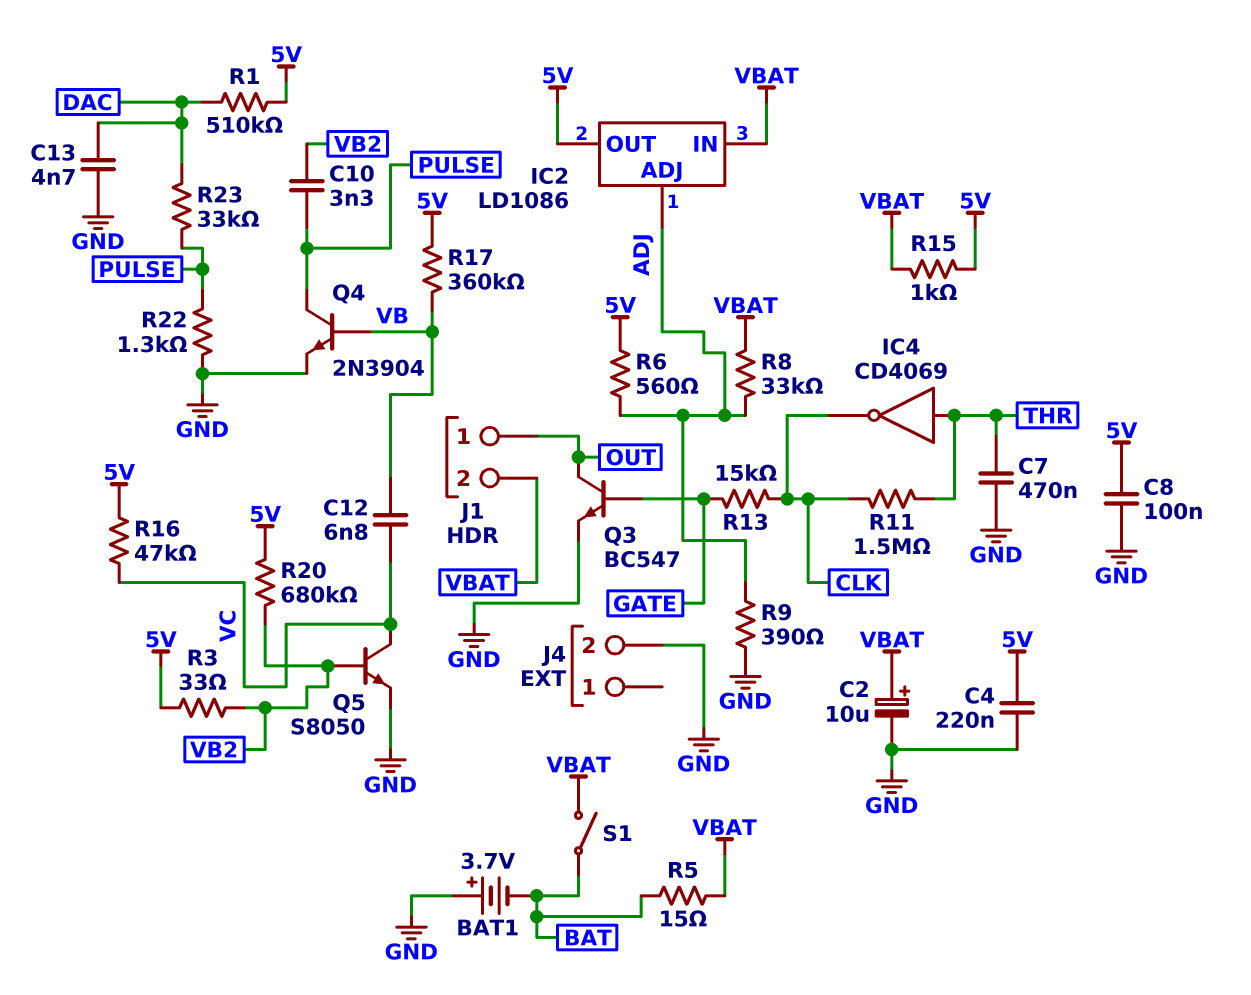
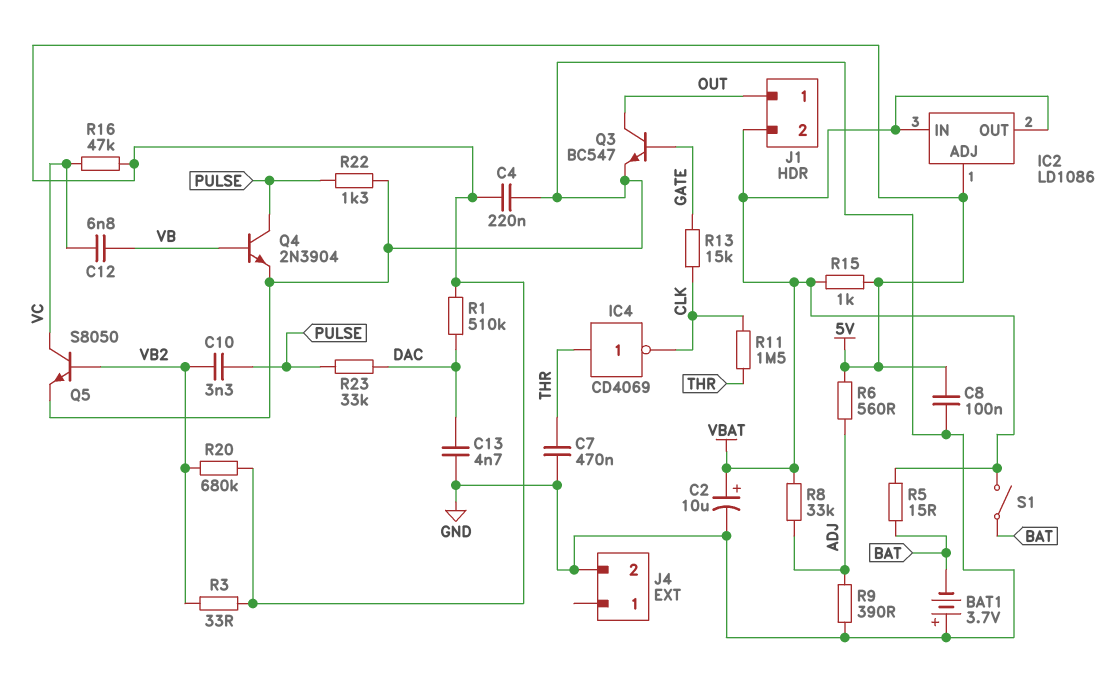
IC2 pin ADJ: ADJ -> 5V
IC2 pin OUT: 5V -> VBAT
R17: 360k (5V, VB) -> none

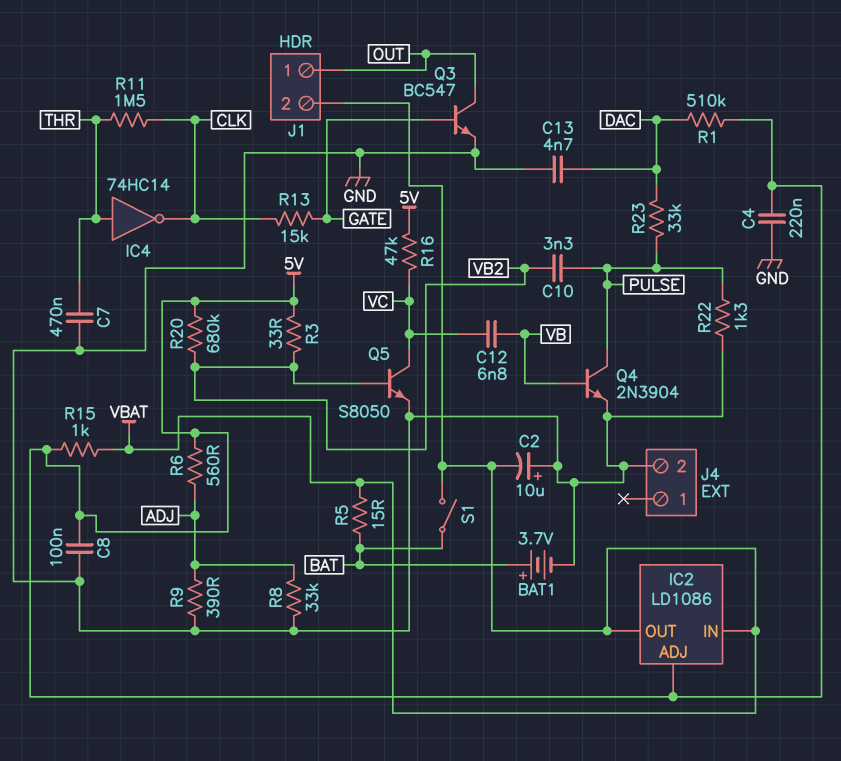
BAT1: 3.7V (plus GND, minus BAT) -> 3.7V (plus BAT, minus GND)
C2: 10uF (plus VBAT, minus GND) -> 10uF (plus GND, minus VBAT)
IC4: NOT CD4069 (in THR, out CLK) -> NOT 74HC14 (in THR, out CLK)
R8: 33k (ADJ, VBAT) -> 33k (ADJ, GND)

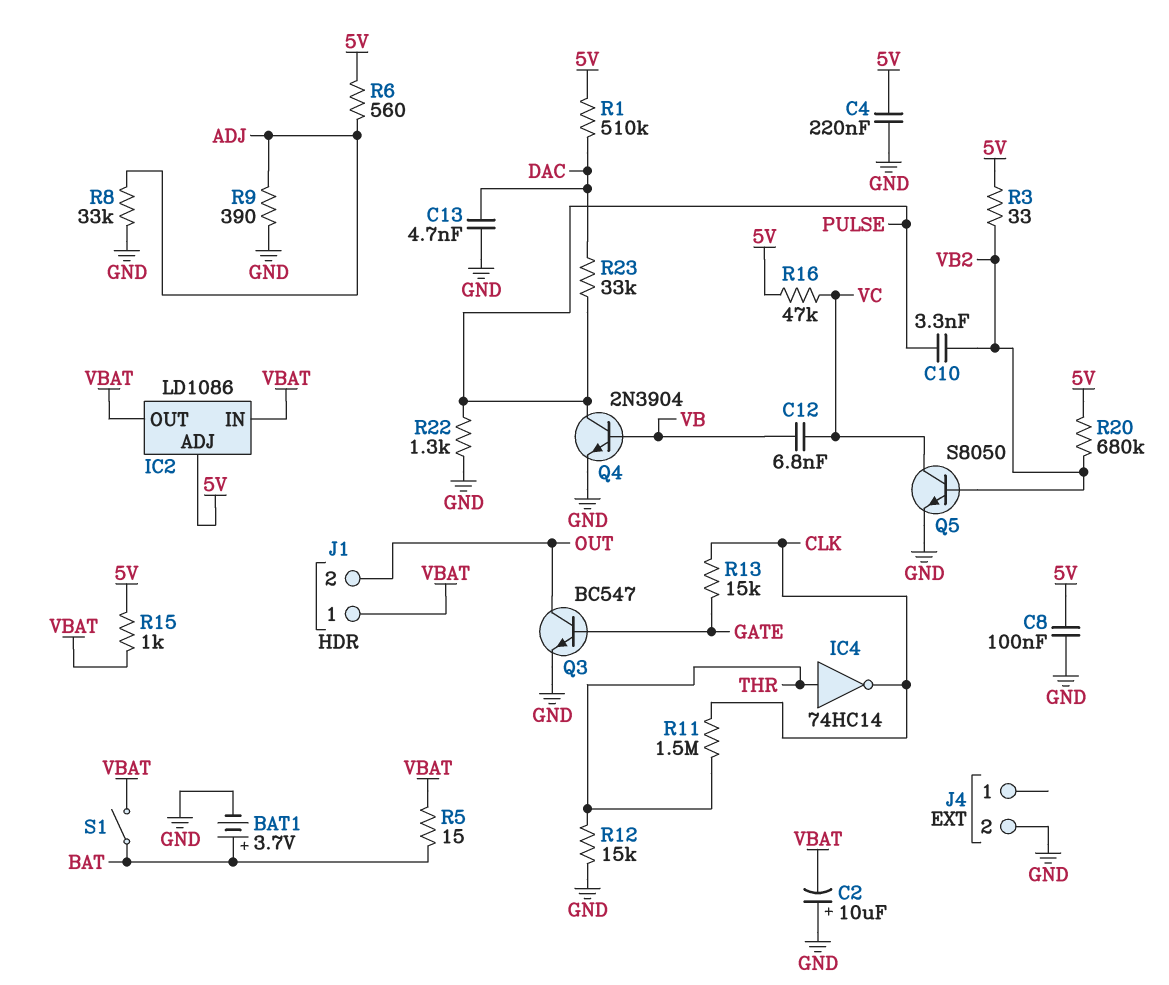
C7: 470nF (GND, THR) -> none
J1 pin 1: OUT -> VBAT
J1 pin 2: VBAT -> OUT
R12: none -> 15k (GND, THR)

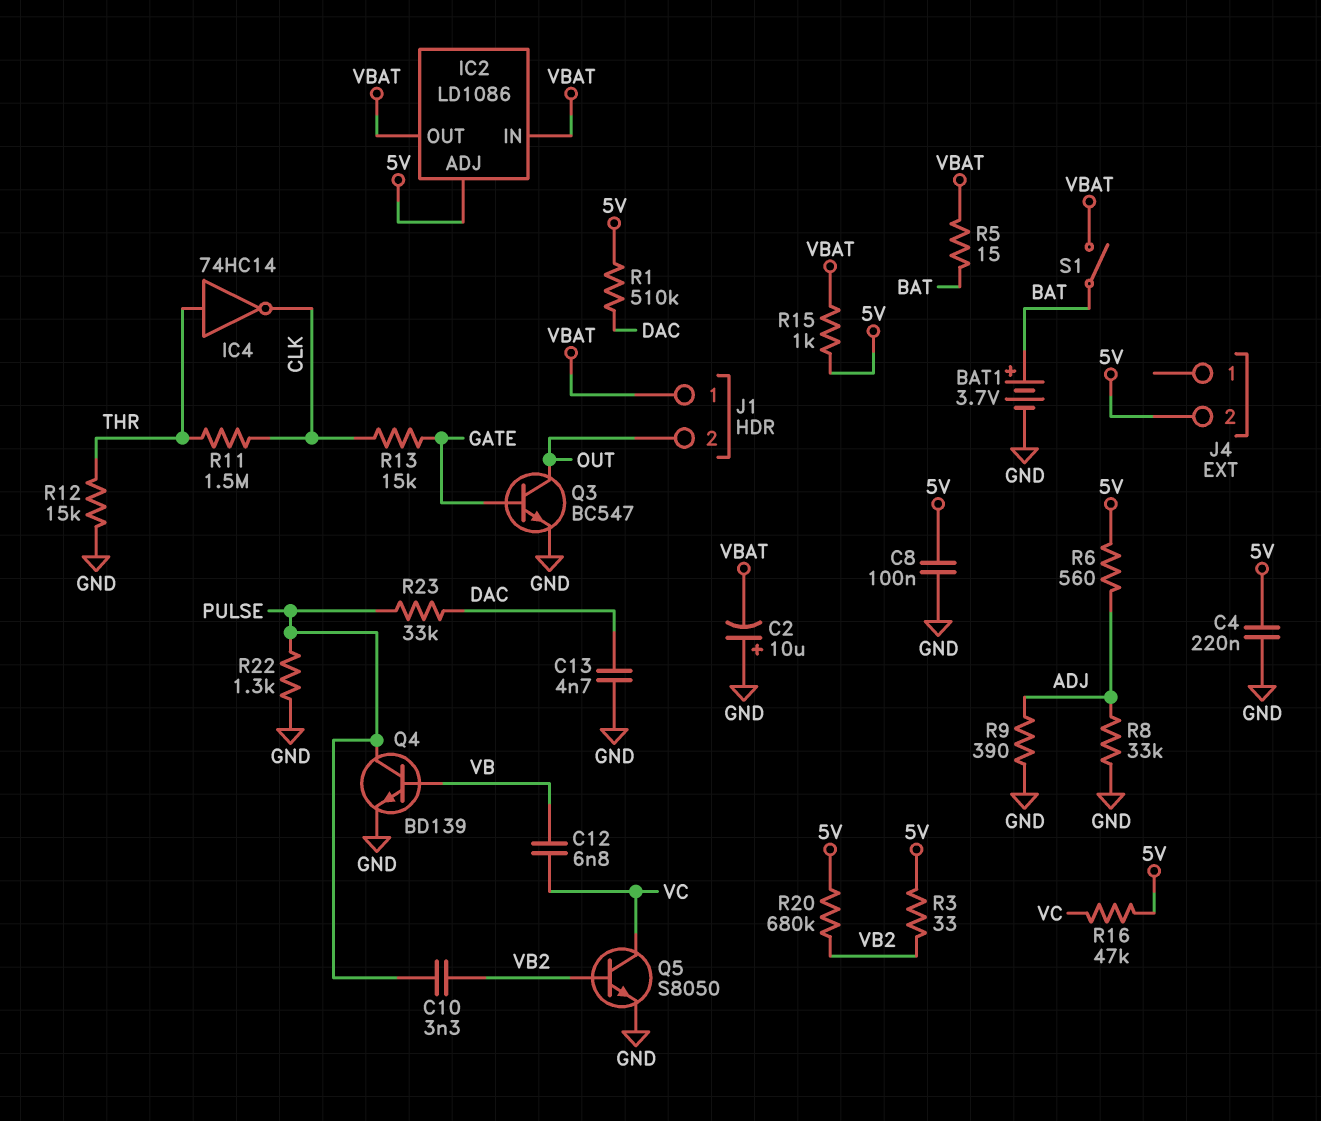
J4 pin 2: GND -> 5V
Q4: NPN 2N3904 (B VB, C PULSE, E GND) -> NPN BD139 (B VB, C PULSE, E GND)

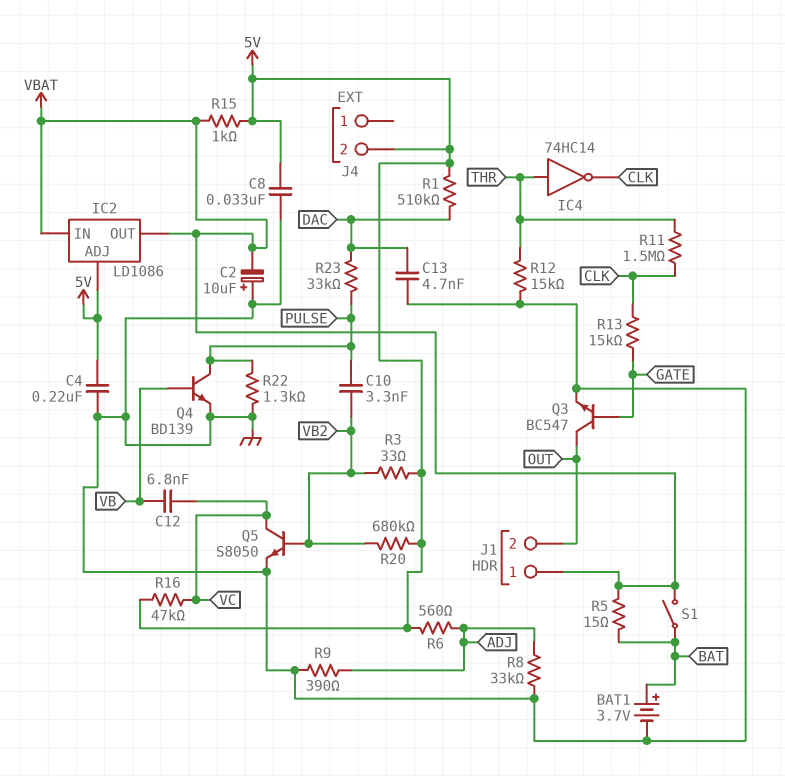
C8: 100nF (5V, GND) -> 33nF (5V, GND)

